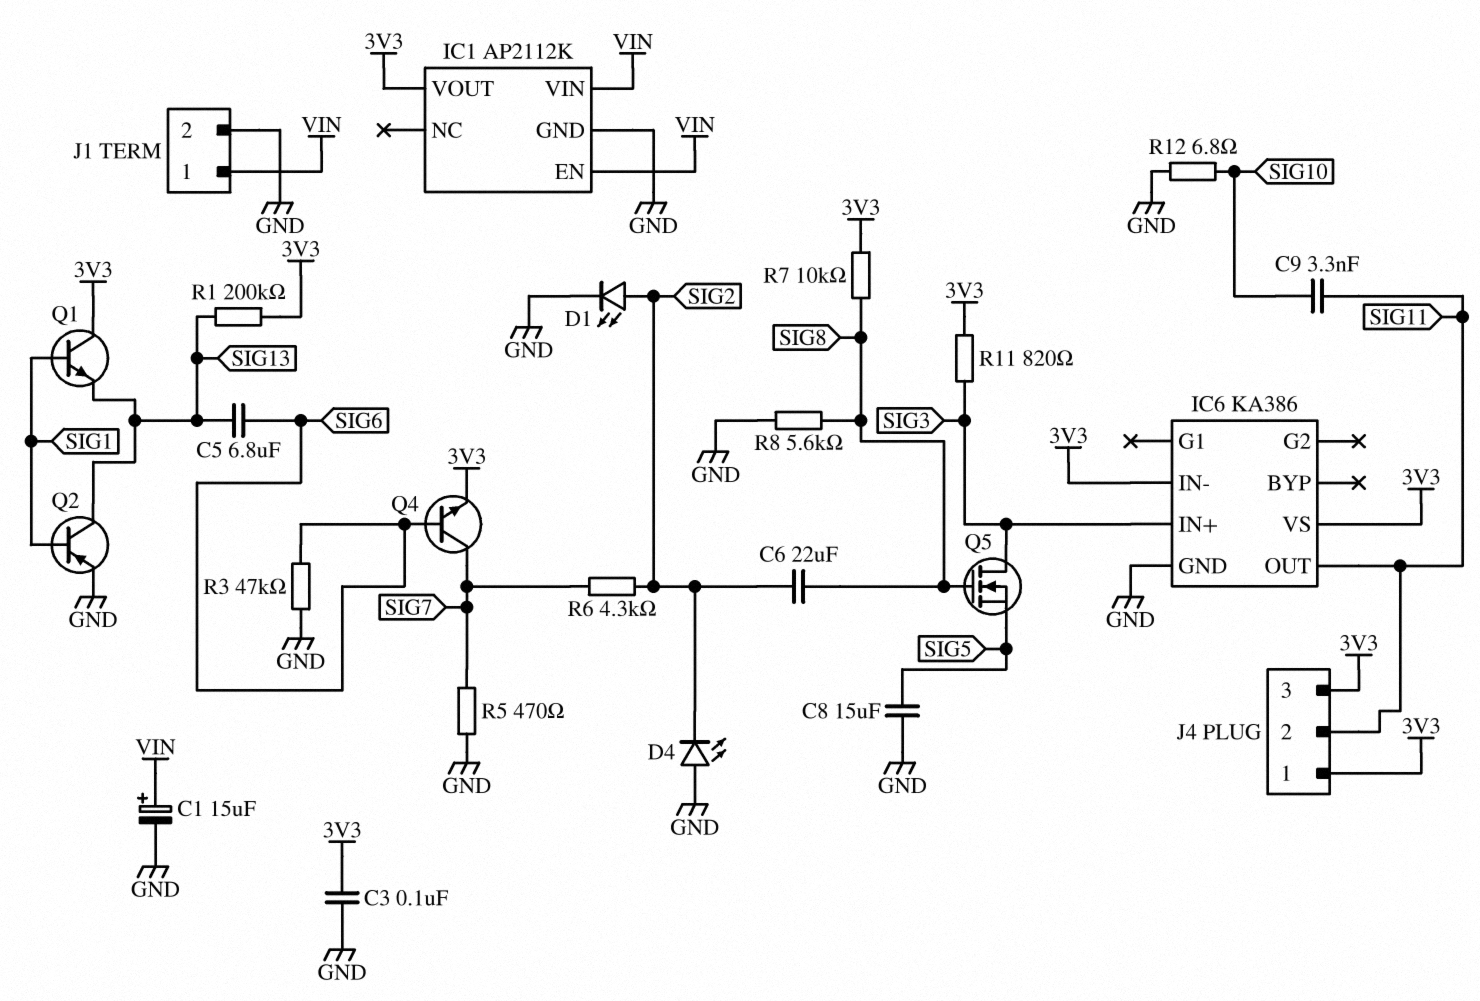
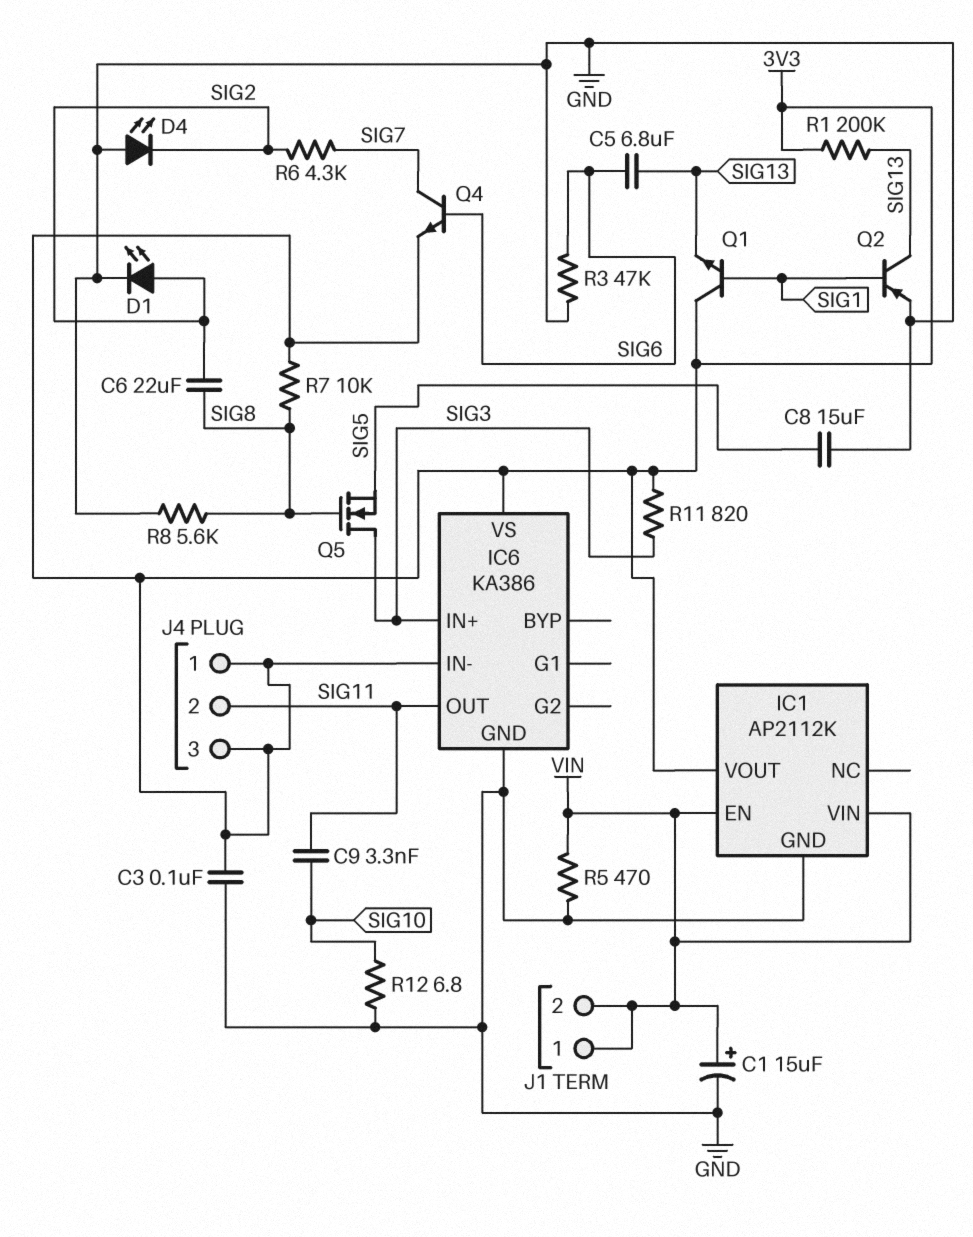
J1 pin 2: GND -> VIN
R5: 470 (GND, SIG7) -> 470 (GND, VIN)

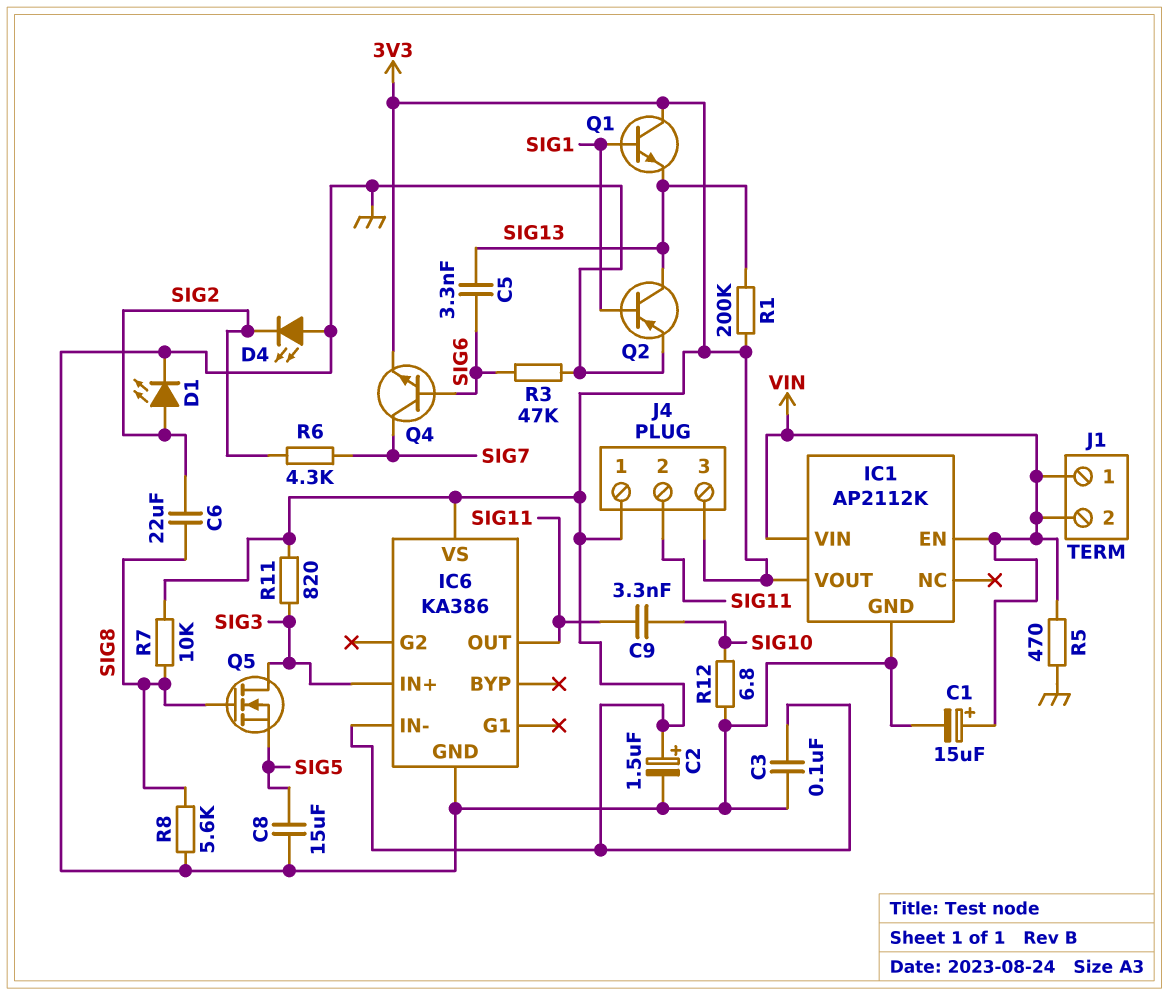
C2: none -> 1.5uF (plus 3V3, minus GND)
C5: 6.8uF (SIG6, SIG13) -> 3.3nF (SIG6, SIG13)

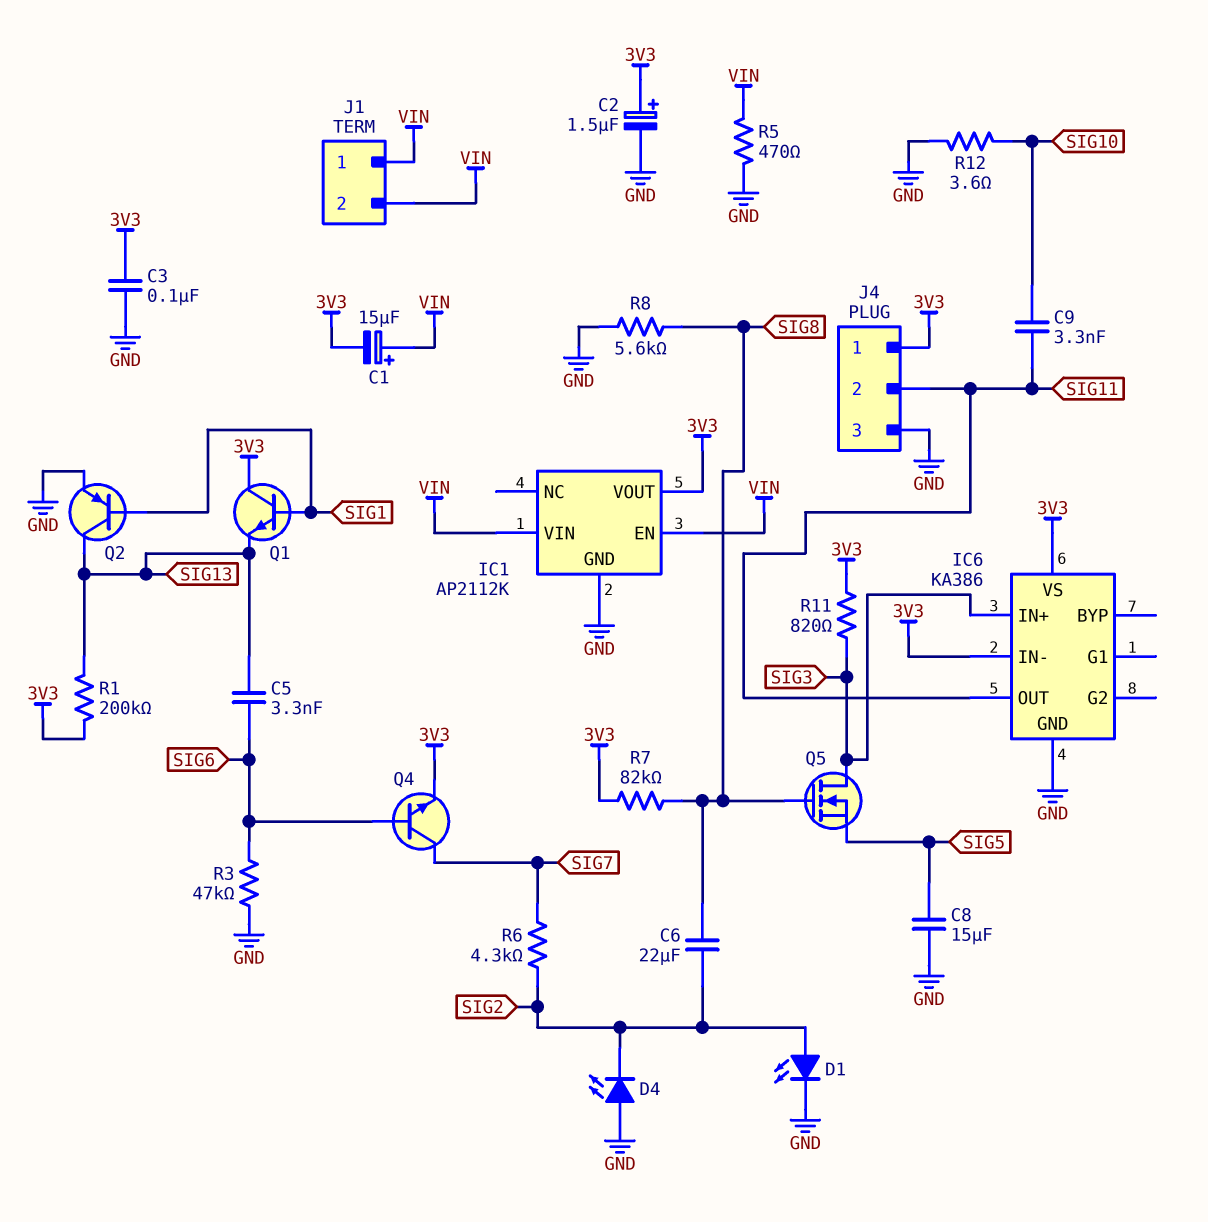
C1: 15uF (plus VIN, minus GND) -> 15uF (plus VIN, minus 3V3)
J4 pin 3: 3V3 -> GND
R7: 10k (3V3, SIG8) -> 82k (3V3, SIG8)
R12: 6.8 (GND, SIG10) -> 3.6 (GND, SIG10)

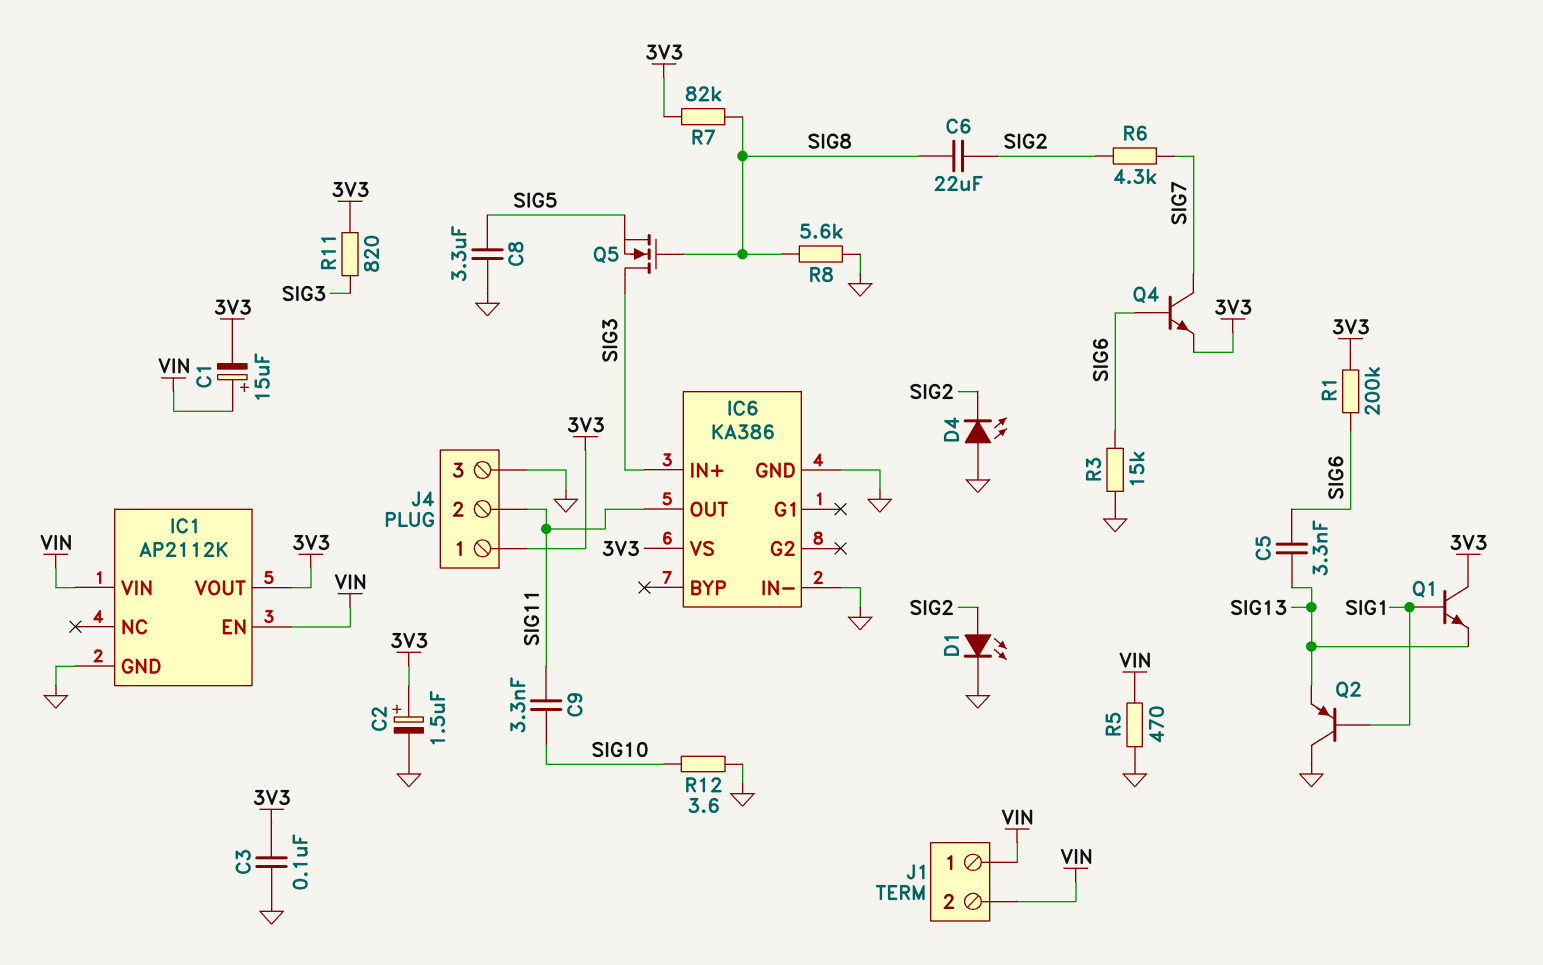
C8: 15uF (GND, SIG5) -> 3.3uF (GND, SIG5)
IC6 pin IN-: 3V3 -> GND
Q2: PNP (B SIG1, C SIG13, E GND) -> PNP (B SIG1, C GND, E SIG13)
R1: 200k (3V3, SIG13) -> 200k (3V3, SIG6)
R3: 47k (GND, SIG6) -> 15k (GND, SIG6)

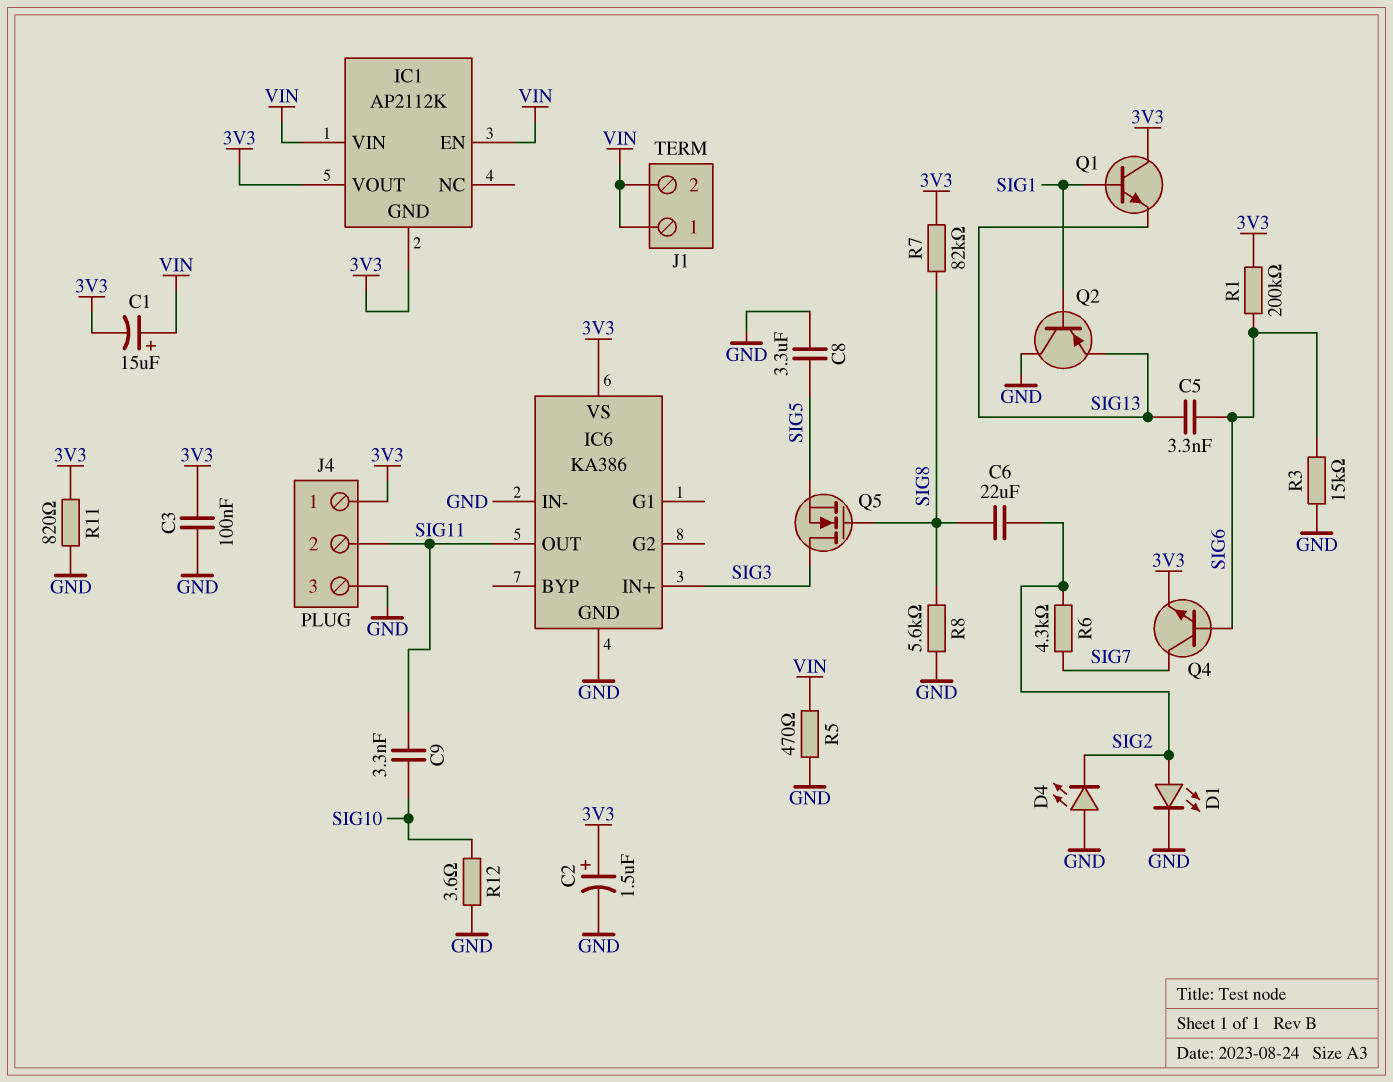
IC1 pin GND: GND -> 3V3
R11: 820 (3V3, SIG3) -> 820 (3V3, GND)

